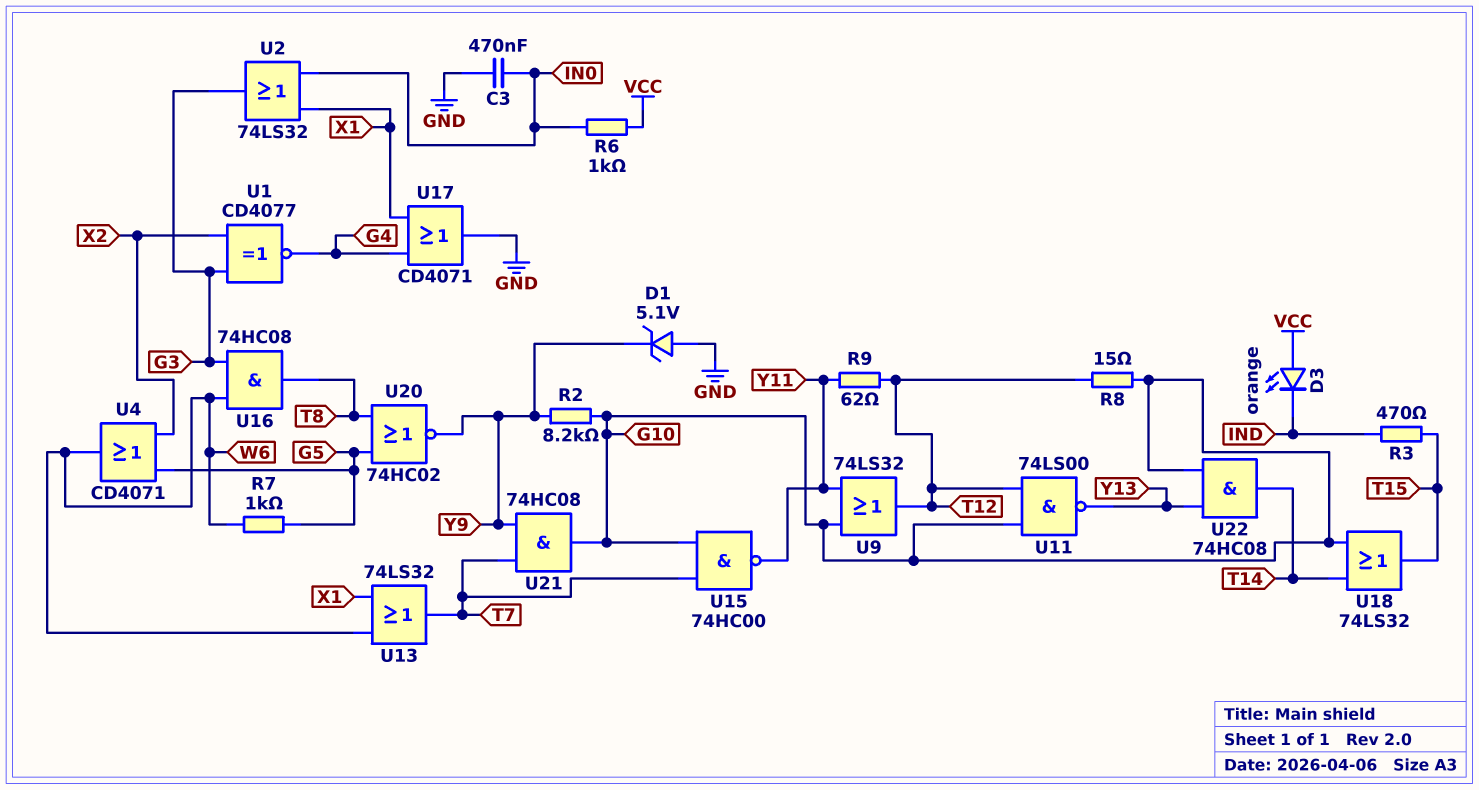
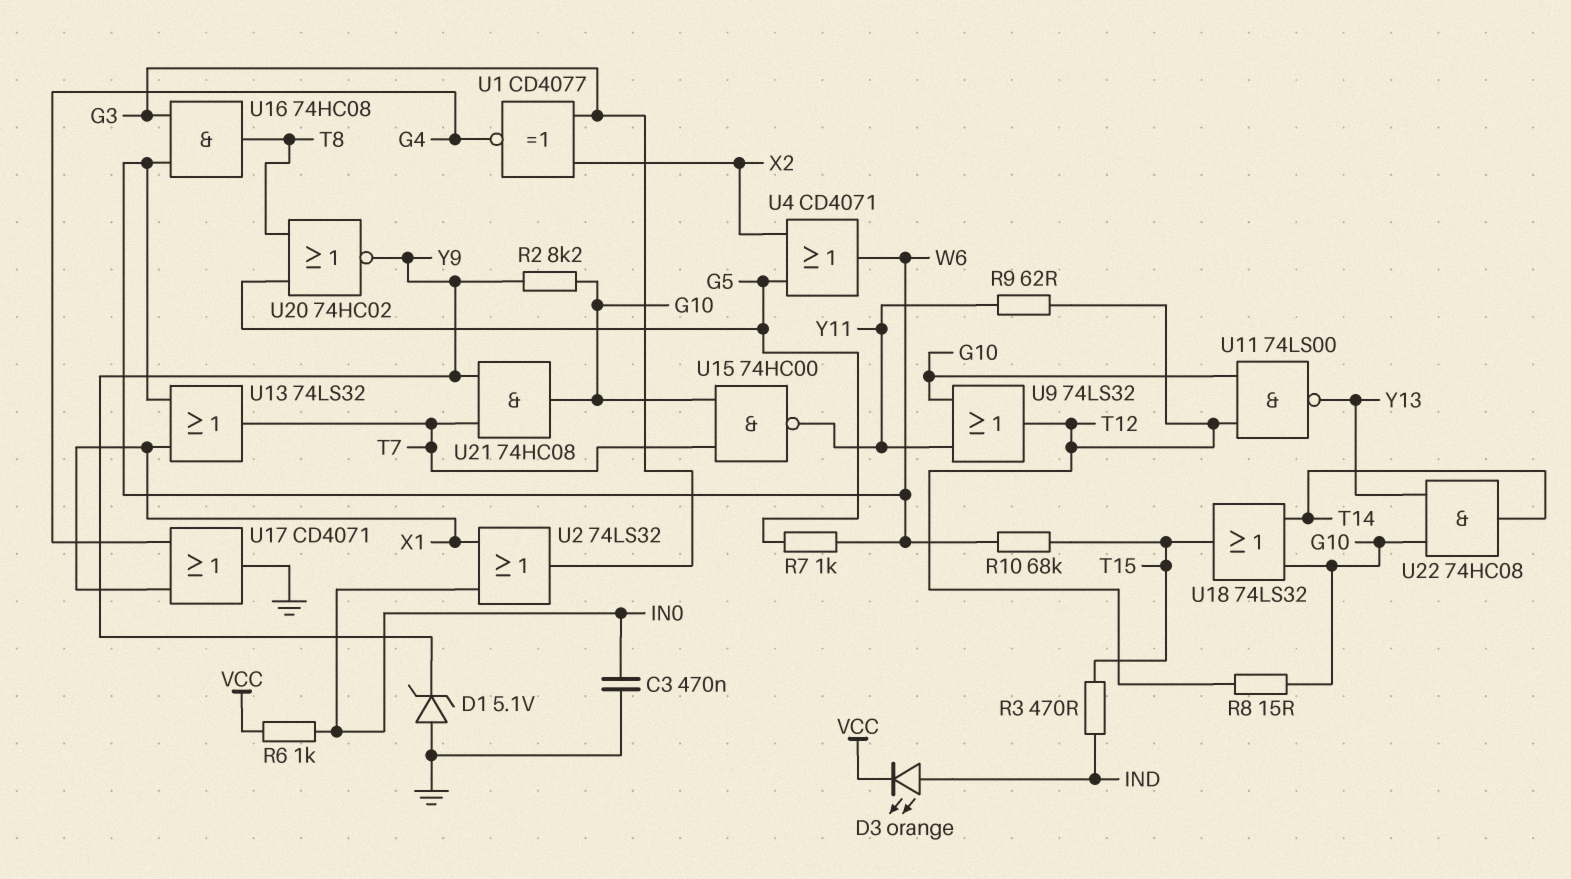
D3: LED orange (A VCC, K IND) -> LED orange (A IND, K VCC)
R10: none -> 68k (T15, W6)

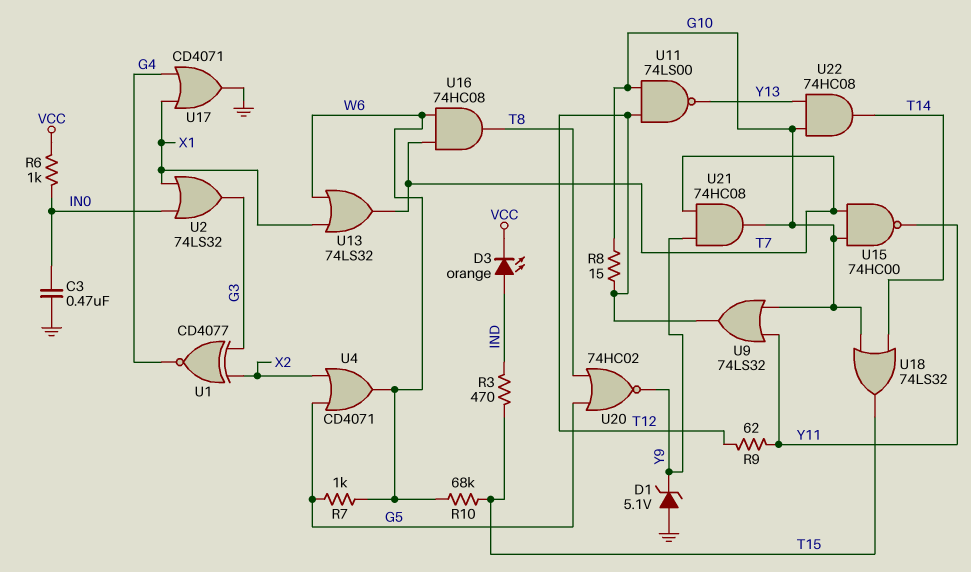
R2: 8.2k (G10, Y9) -> none
U16: AND 74HC08 (in G3, in W6, out T8) -> AND 74HC08 (in T7, in W6, out T8)

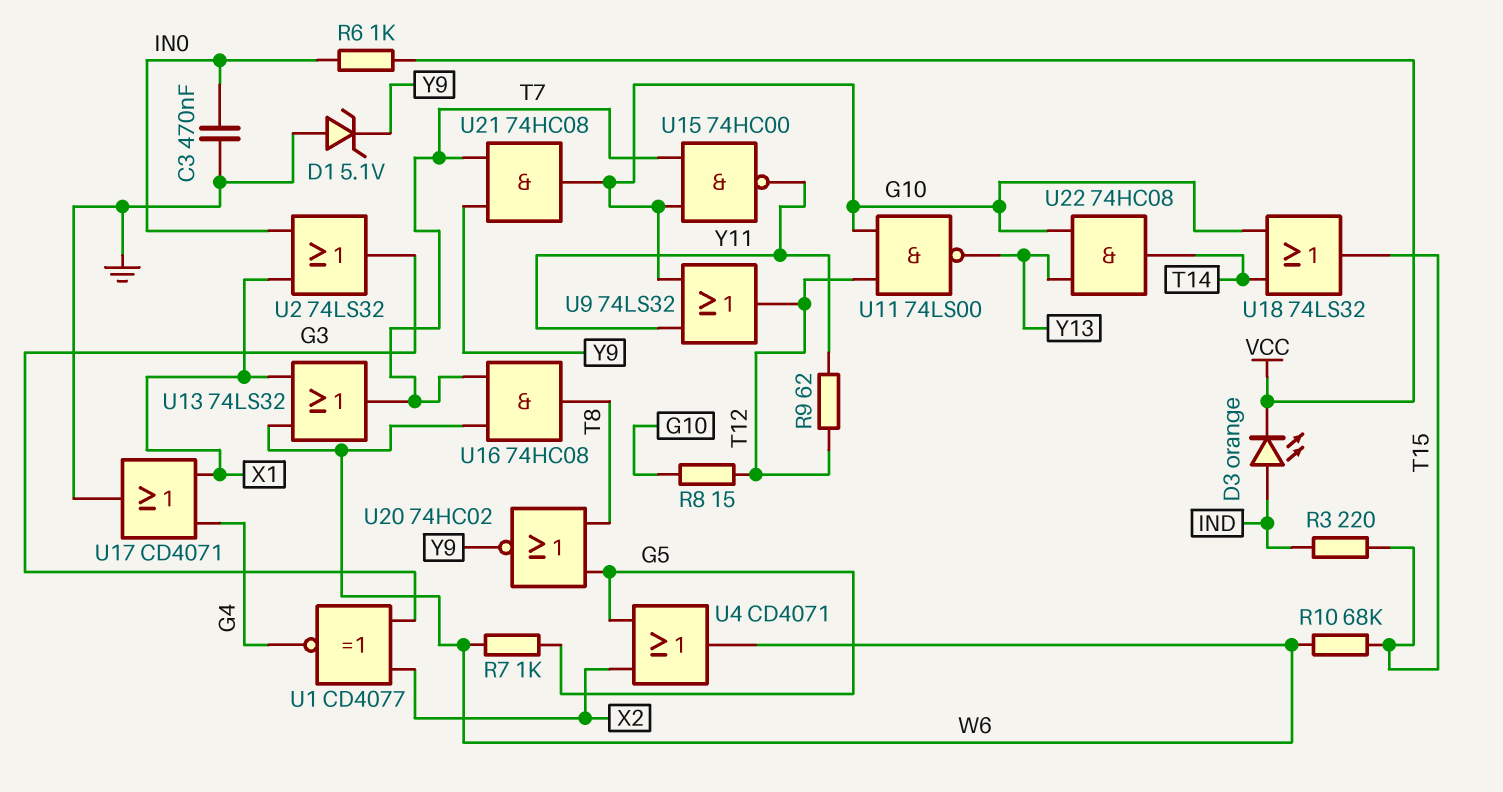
R3: 470 (IND, T15) -> 220 (IND, T15)

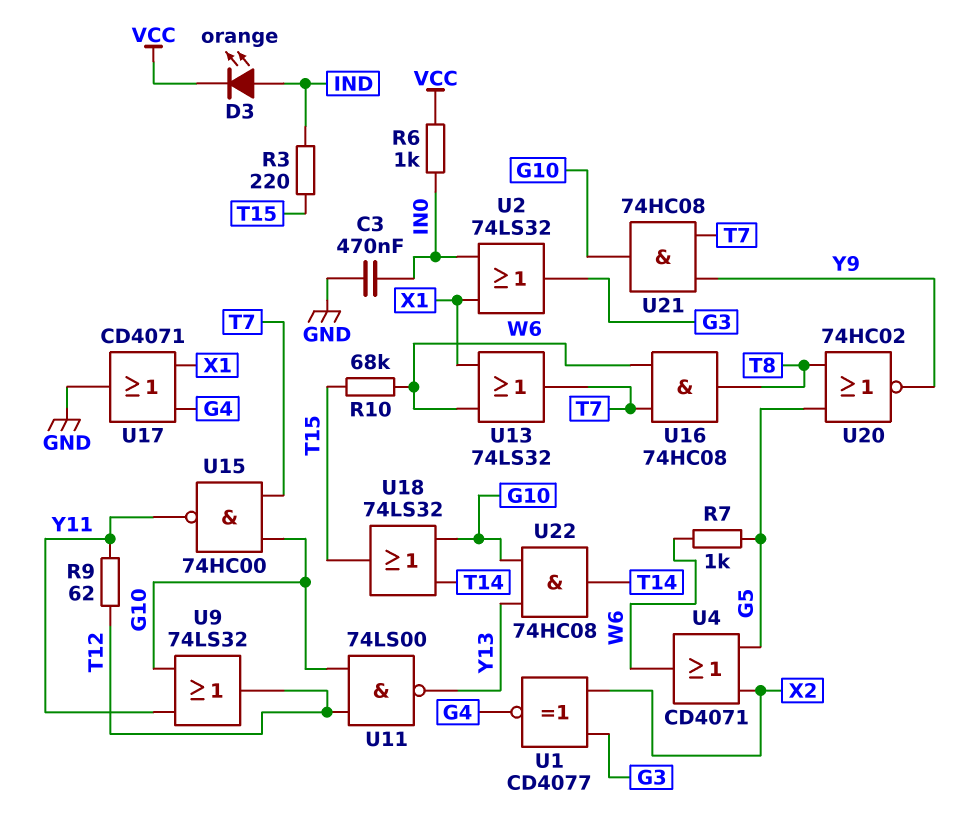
D1: zener 5.1V (A GND, K Y9) -> none
R8: 15 (G10, T12) -> none

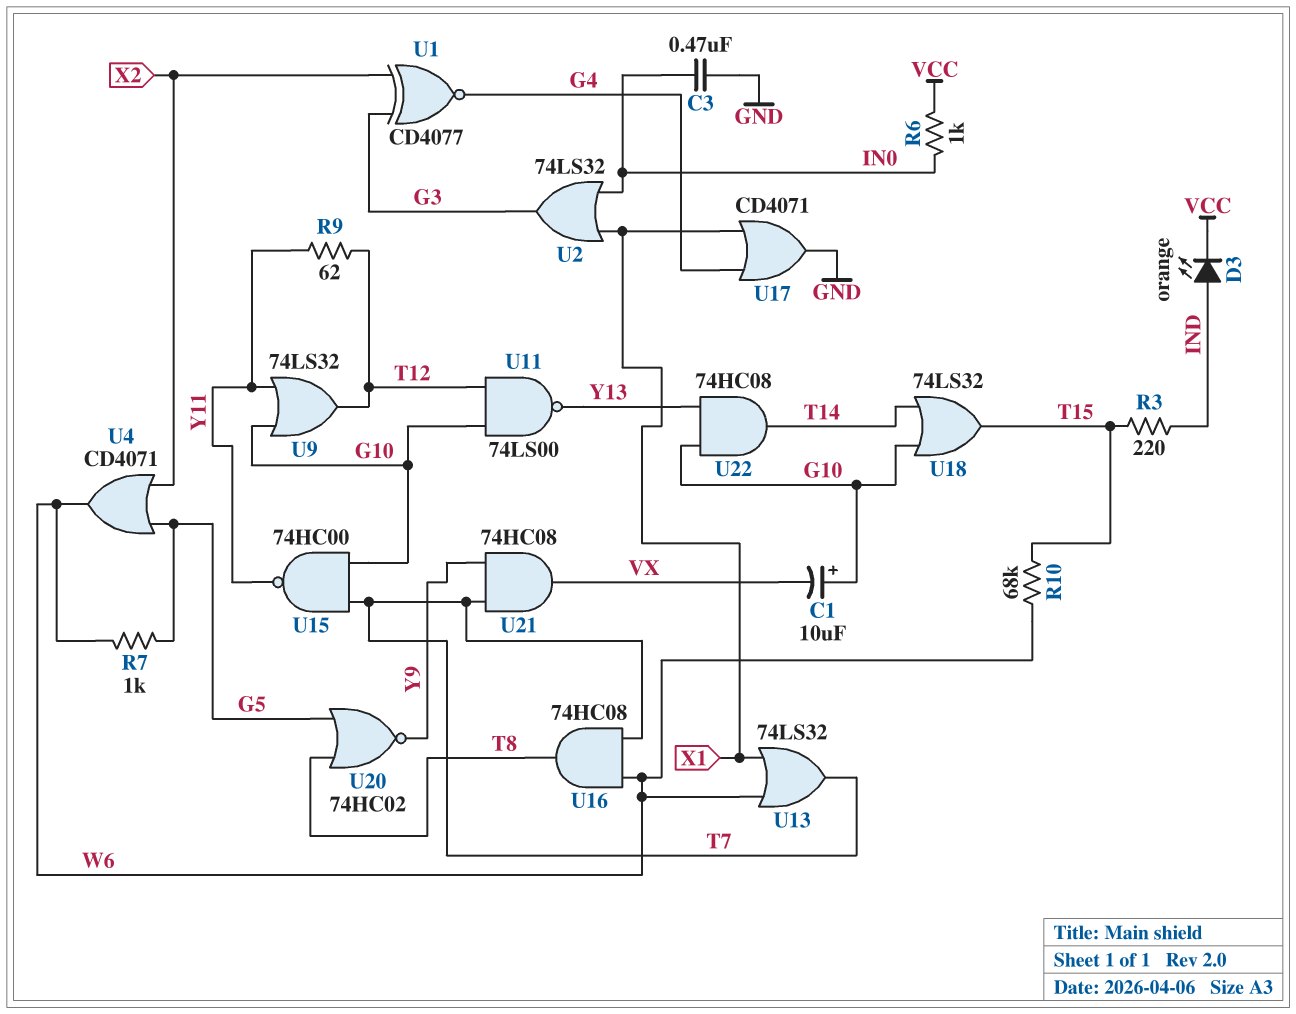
C1: none -> 10uF (plus G10, minus VX)
U21: AND 74HC08 (in T7, in Y9, out G10) -> AND 74HC08 (in T7, in Y9, out VX)

